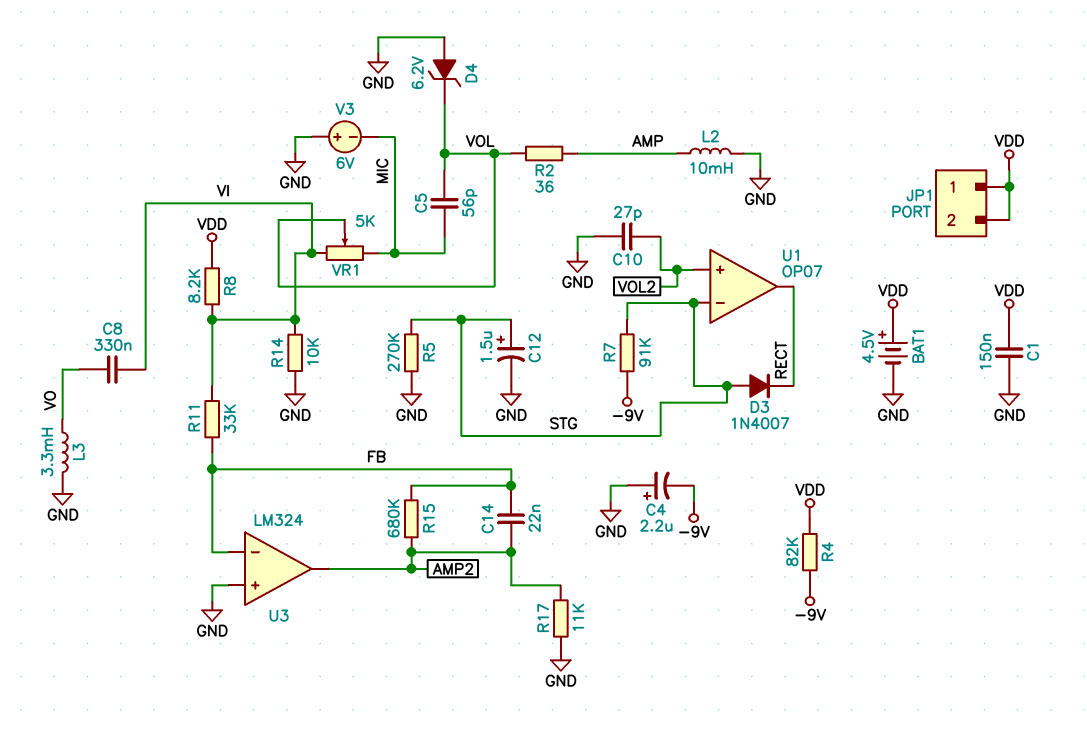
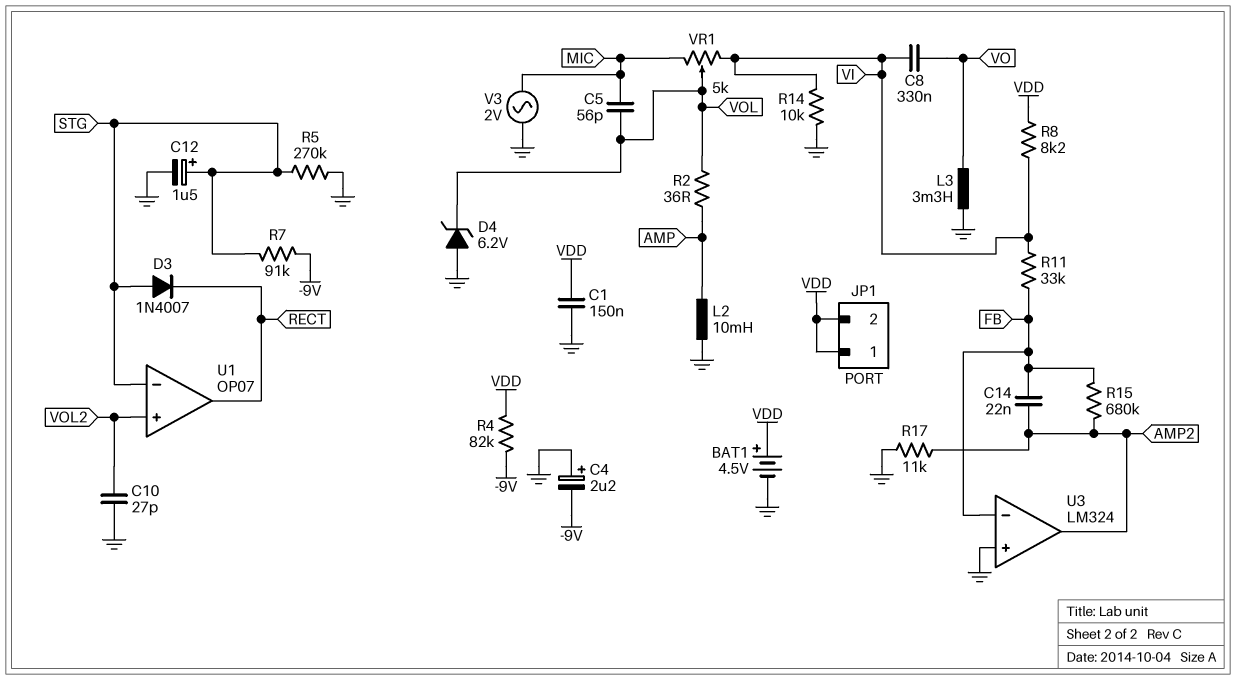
V3: 6V (plus GND, minus MIC) -> AC 2V (GND, MIC)

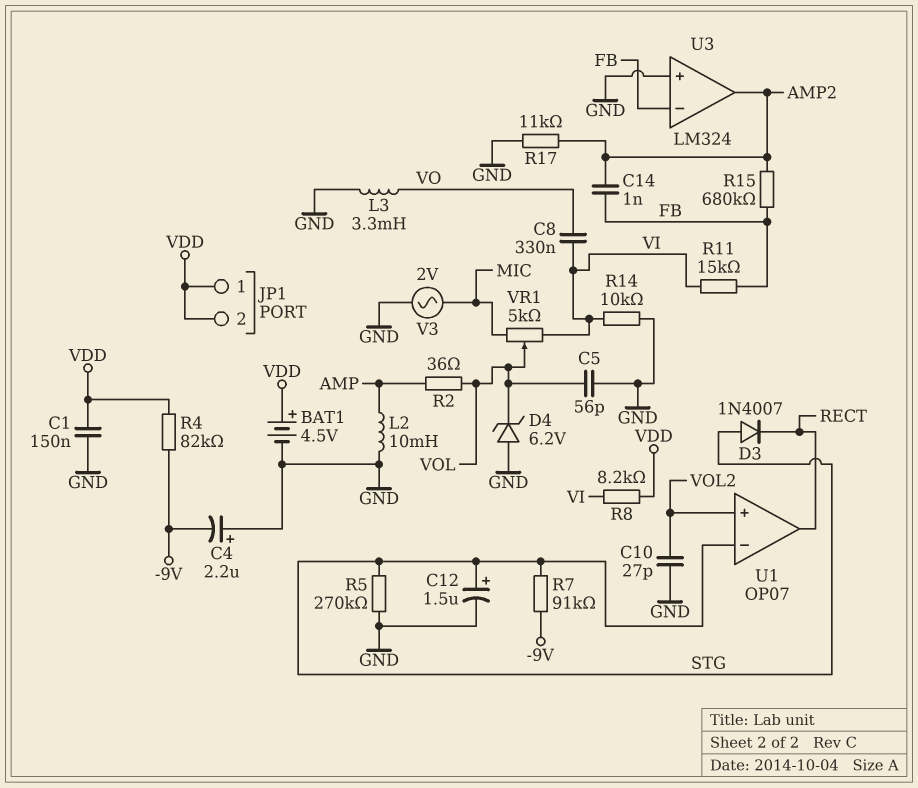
C5: 56pF (MIC, VOL) -> 56pF (GND, VOL)
C14: 22nF (AMP2, FB) -> 1nF (AMP2, FB)
R11: 33k (FB, VI) -> 15k (FB, VI)

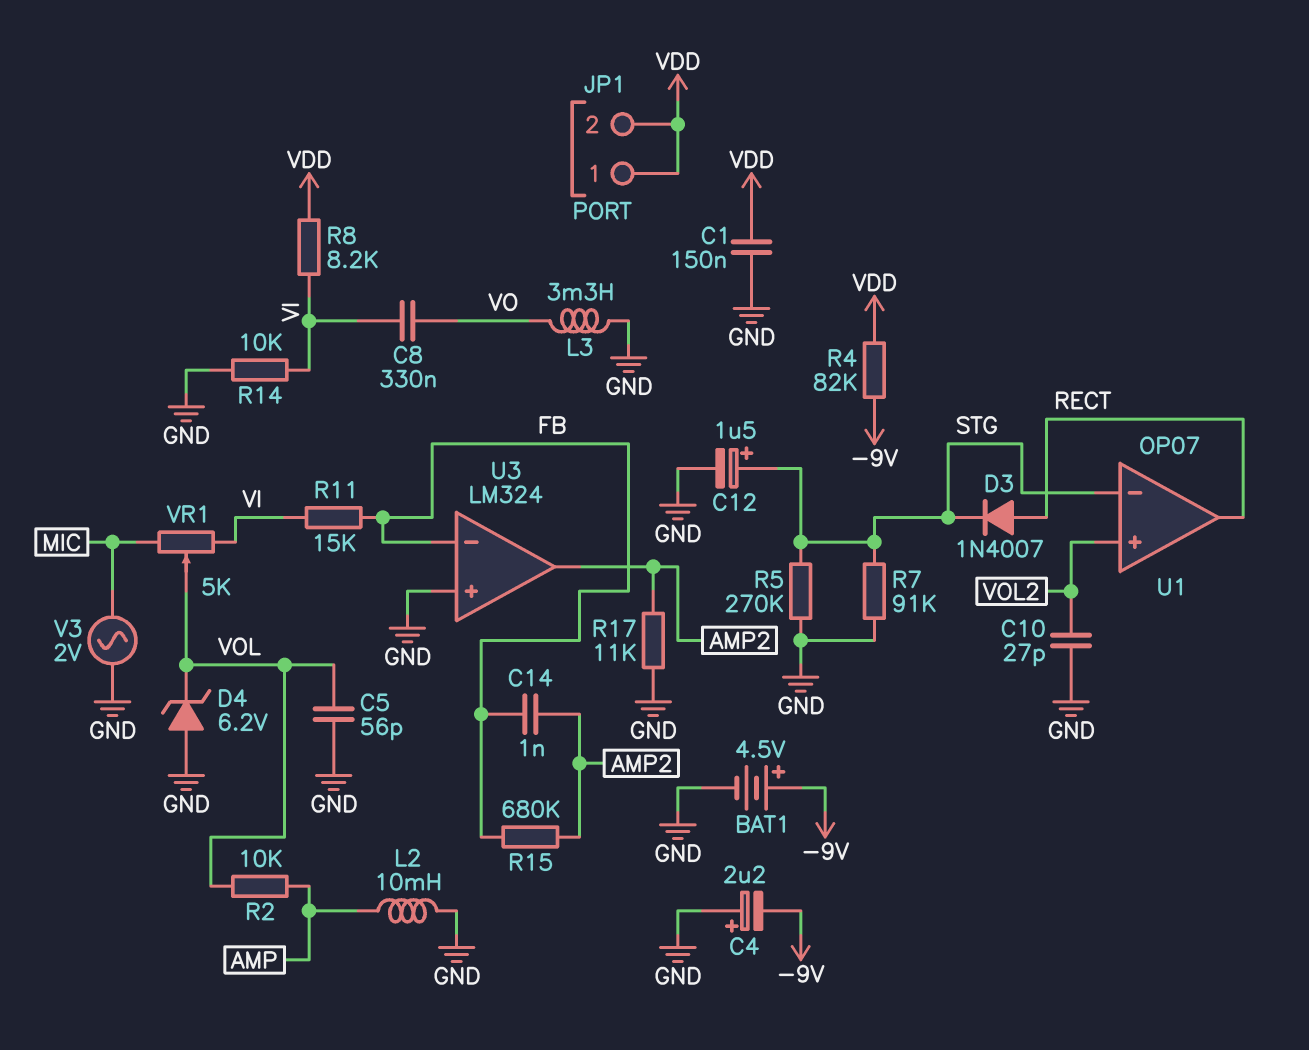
BAT1: 4.5V (plus VDD, minus GND) -> 4.5V (plus -9V, minus GND)
D3: diode 1N4007 (A STG, K RECT) -> diode 1N4007 (A RECT, K STG)
R2: 36 (AMP, VOL) -> 10k (AMP, VOL)
R7: 91k (-9V, STG) -> 91k (GND, STG)

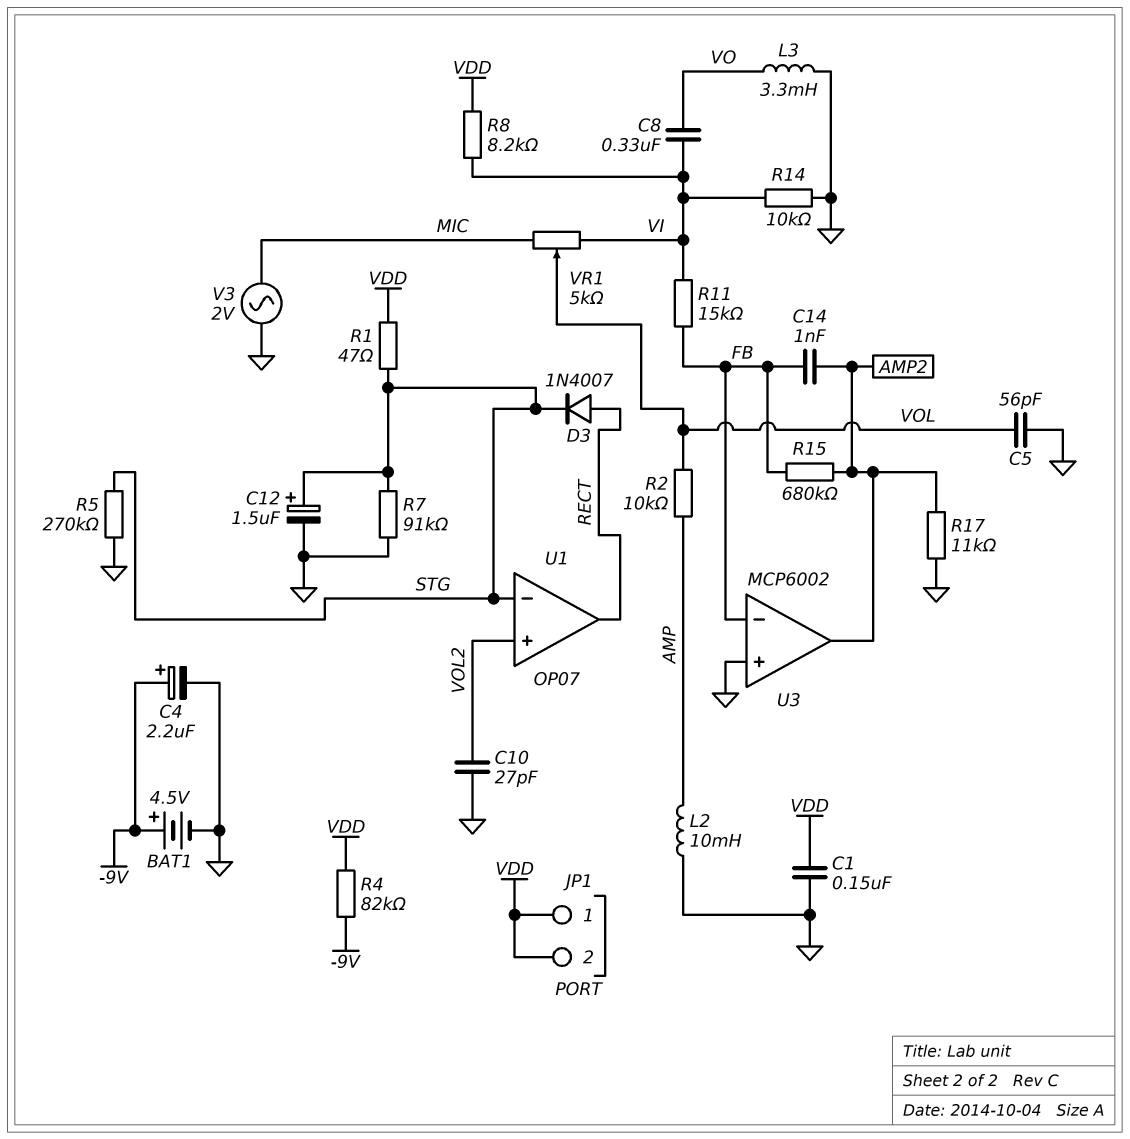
C4: 2.2uF (plus GND, minus -9V) -> 2.2uF (plus -9V, minus GND)
D4: zener 6.2V (A GND, K VOL) -> none
R1: none -> 47 (STG, VDD)
U3: LM324 -> MCP6002

